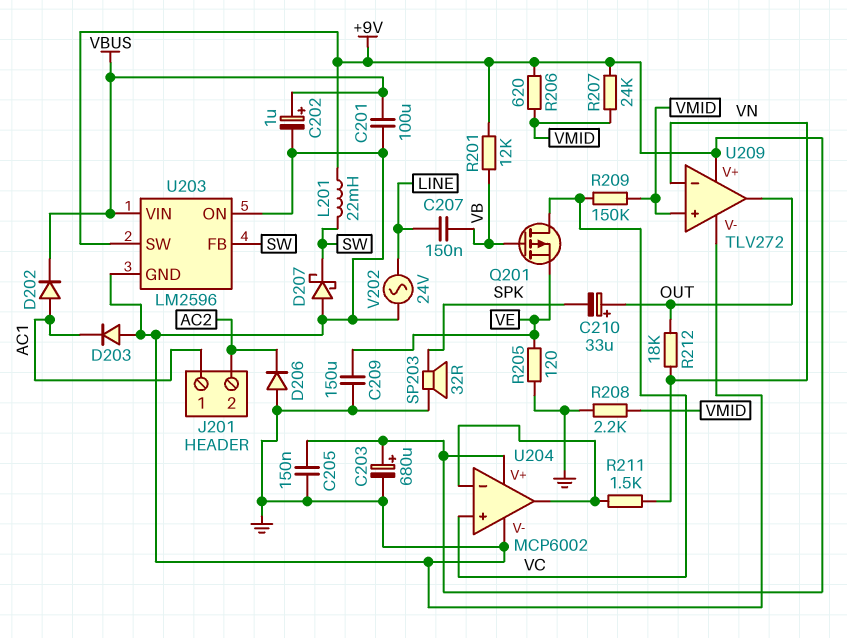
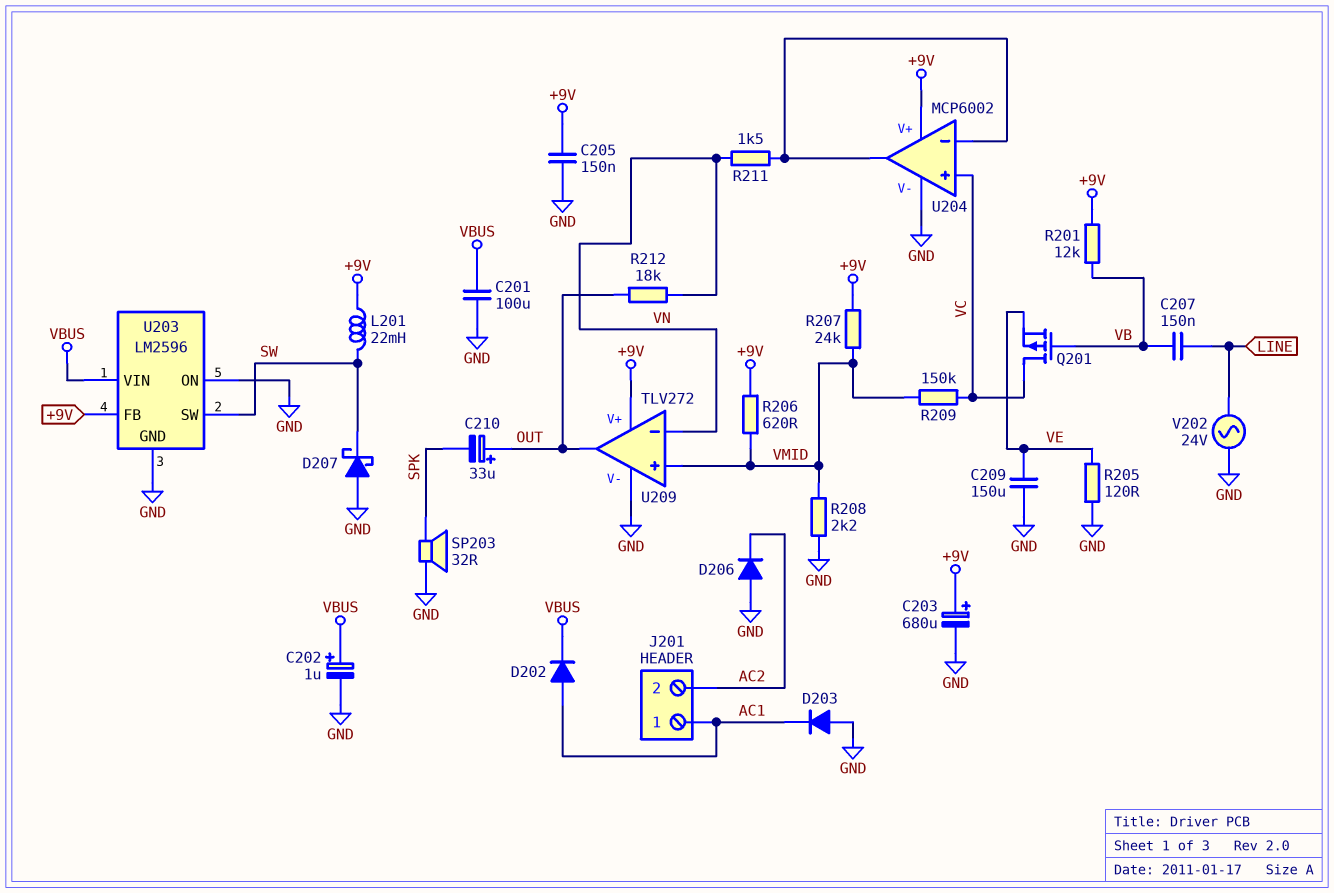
U203 pin FB: SW -> +9V
U203 pin SW: +9V -> SW

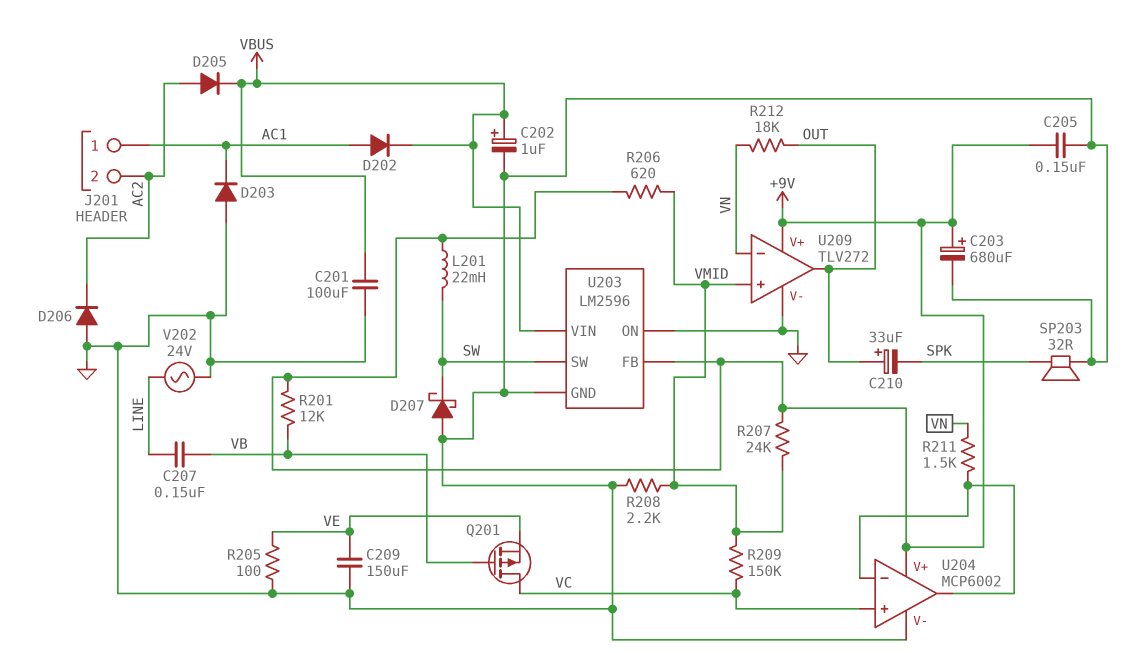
D205: none -> diode (A AC2, K VBUS)
R205: 120 (GND, VE) -> 100 (GND, VE)

